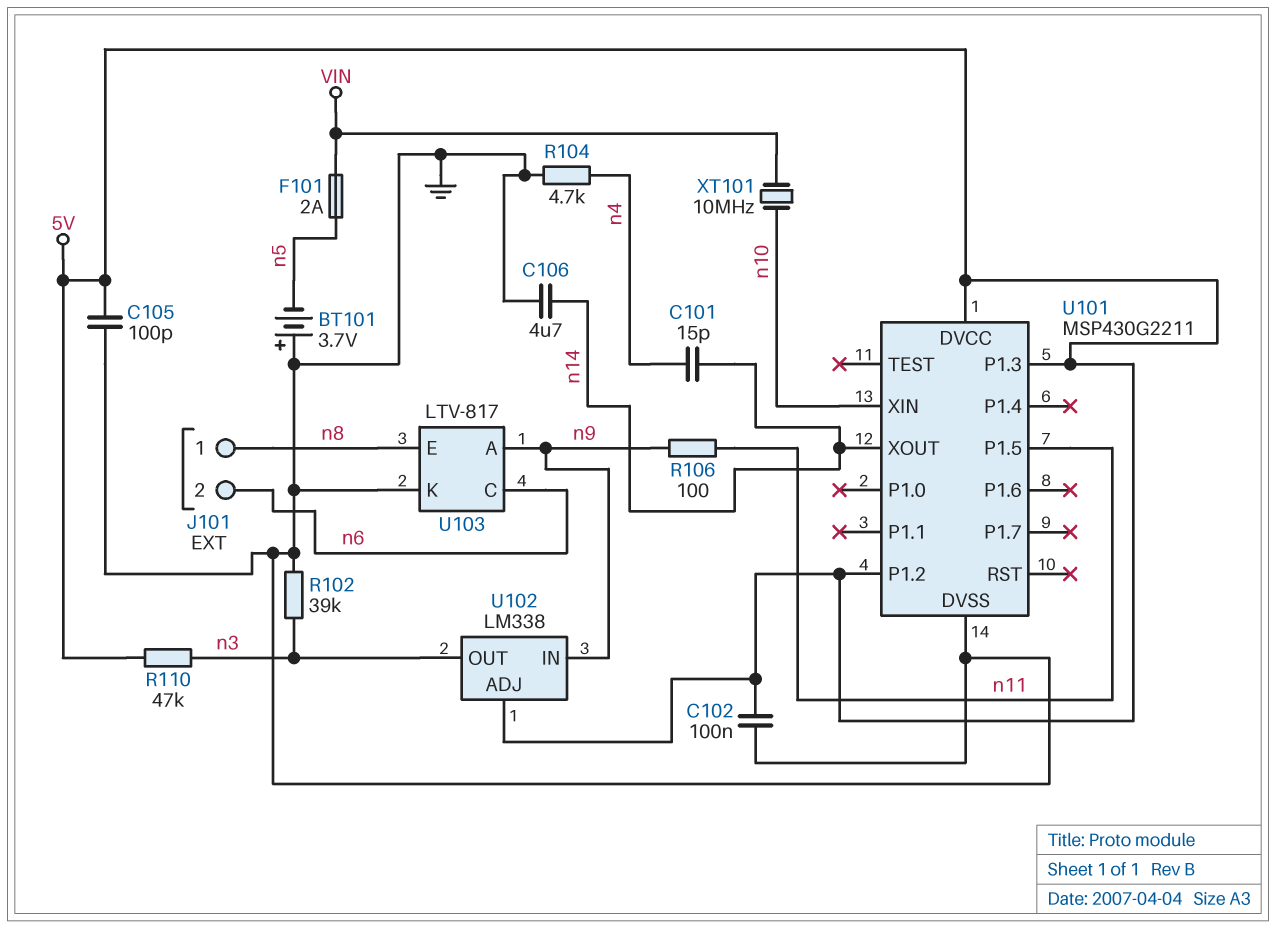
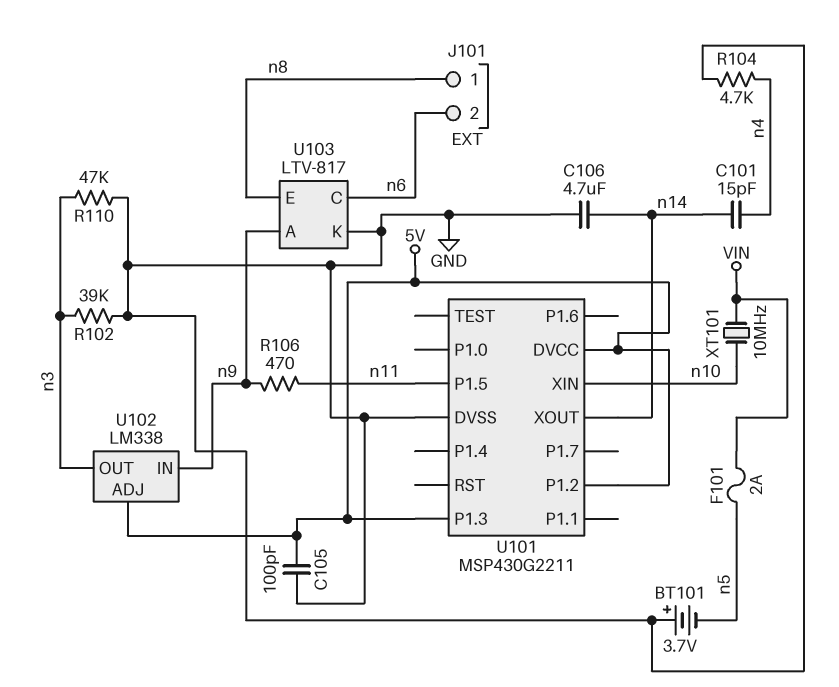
C102: 100nF (5V, GND) -> none
R106: 100 (n9, n11) -> 470 (n9, n11)
R110: 47k (5V, n3) -> 47k (GND, n3)

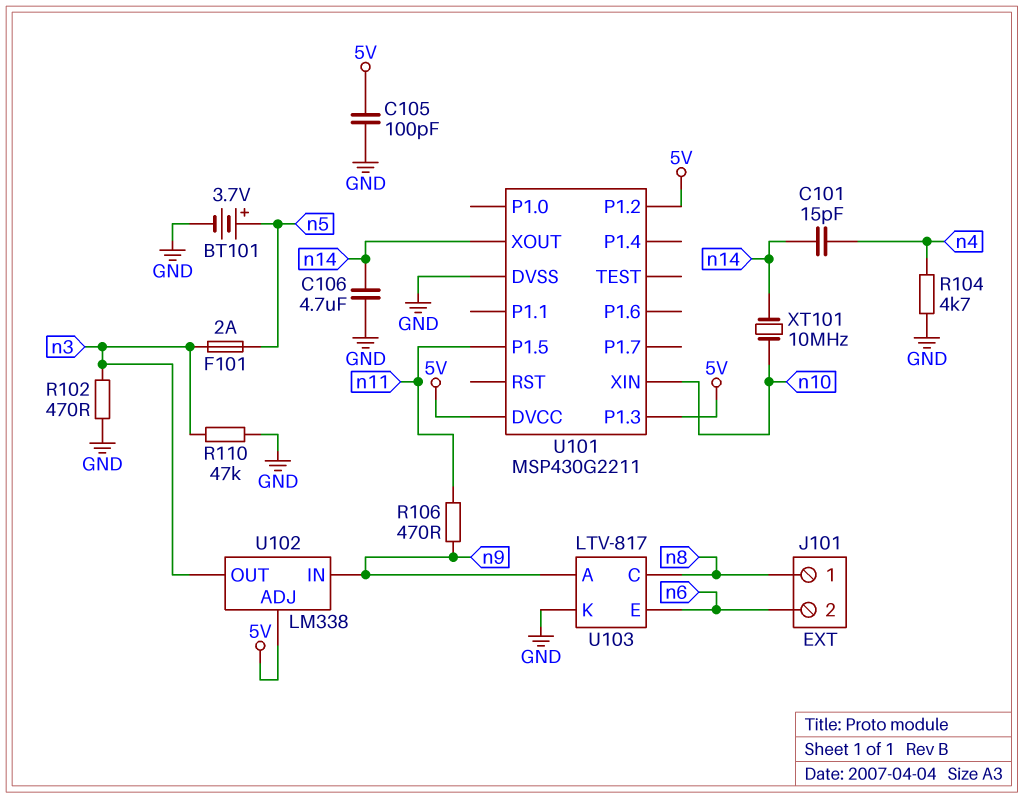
BT101: 3.7V (plus GND, minus n5) -> 3.7V (plus n5, minus GND)
F101: 2A (VIN, n5) -> 2A (n3, n5)
R102: 39k (GND, n3) -> 470 (GND, n3)
U103 pin C: n6 -> n8
U103 pin E: n8 -> n6
XT101: 10MHz (VIN, n10) -> 10MHz (n10, n14)

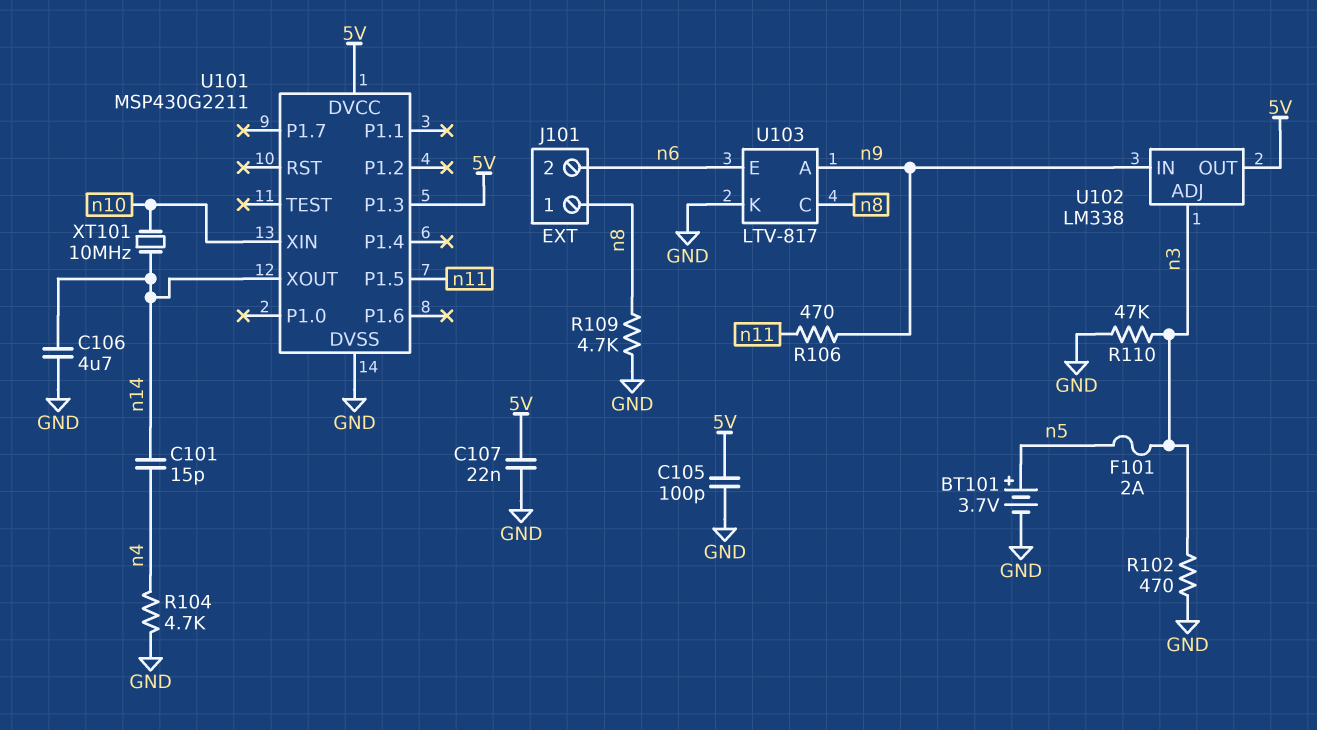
C107: none -> 22nF (5V, GND)
R109: none -> 4.7k (GND, n8)
U101 pin P1.2: 5V -> none
U102 pin ADJ: 5V -> n3
U102 pin OUT: n3 -> 5V

